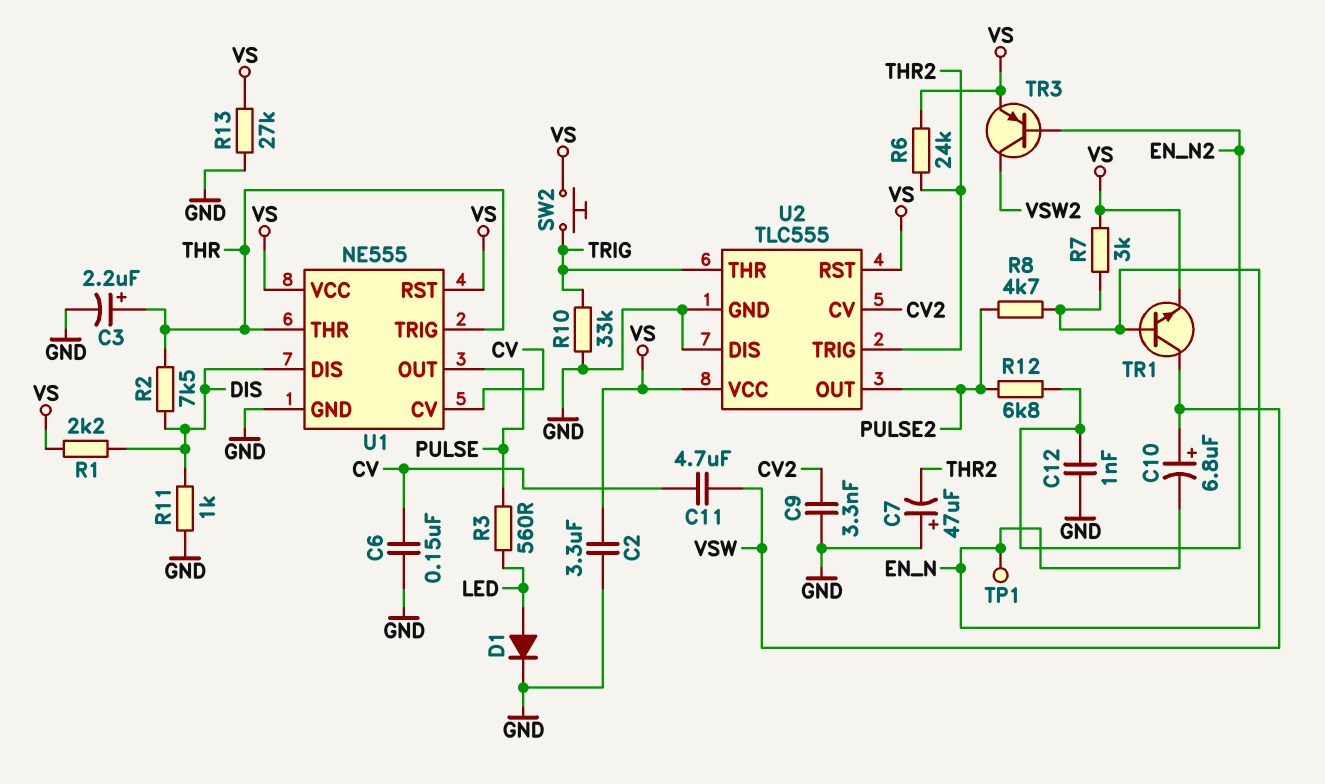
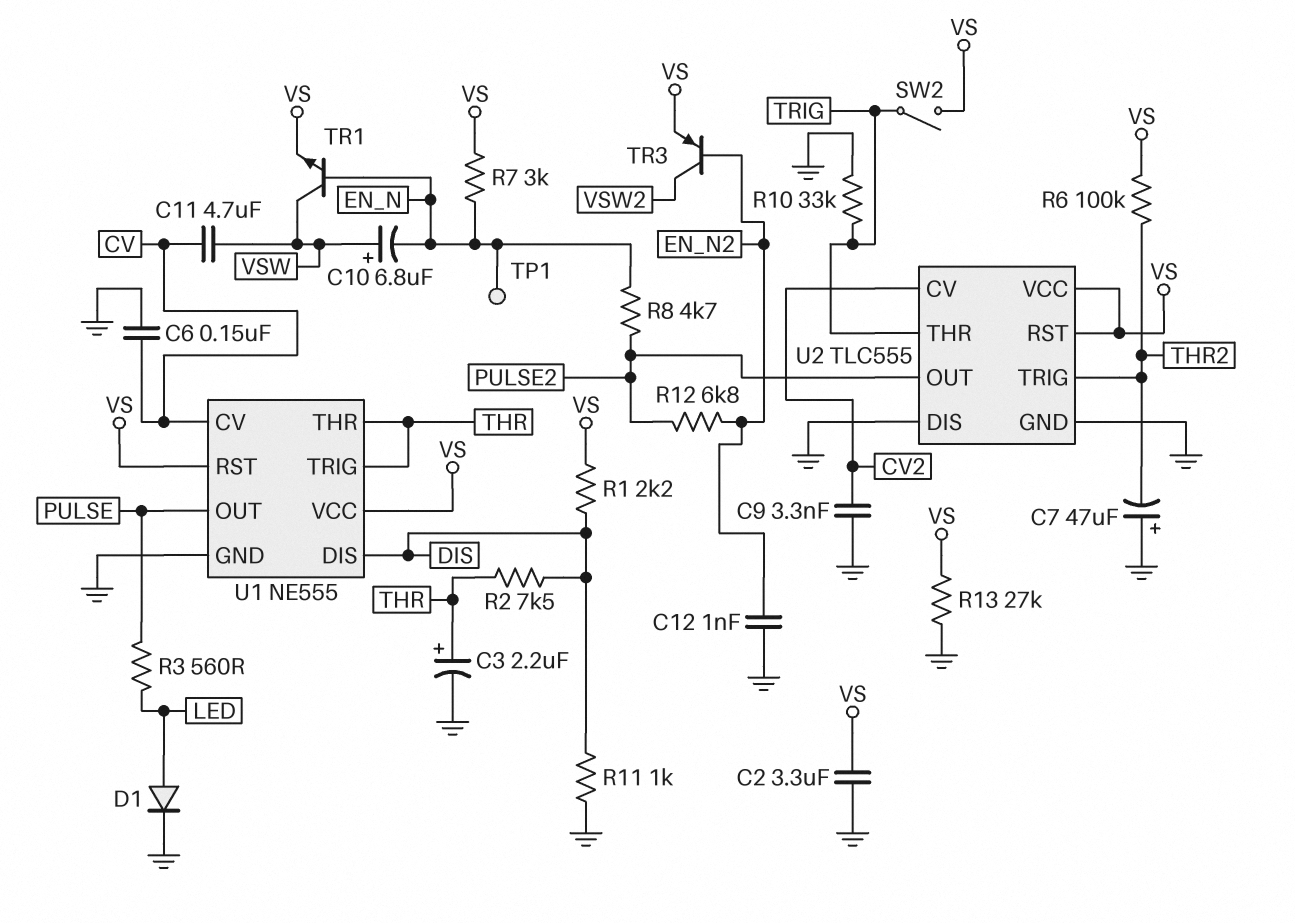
R6: 24k (THR2, VS) -> 100k (THR2, VS)
SW2: button (TRIG, VS) -> switch (TRIG, VS)

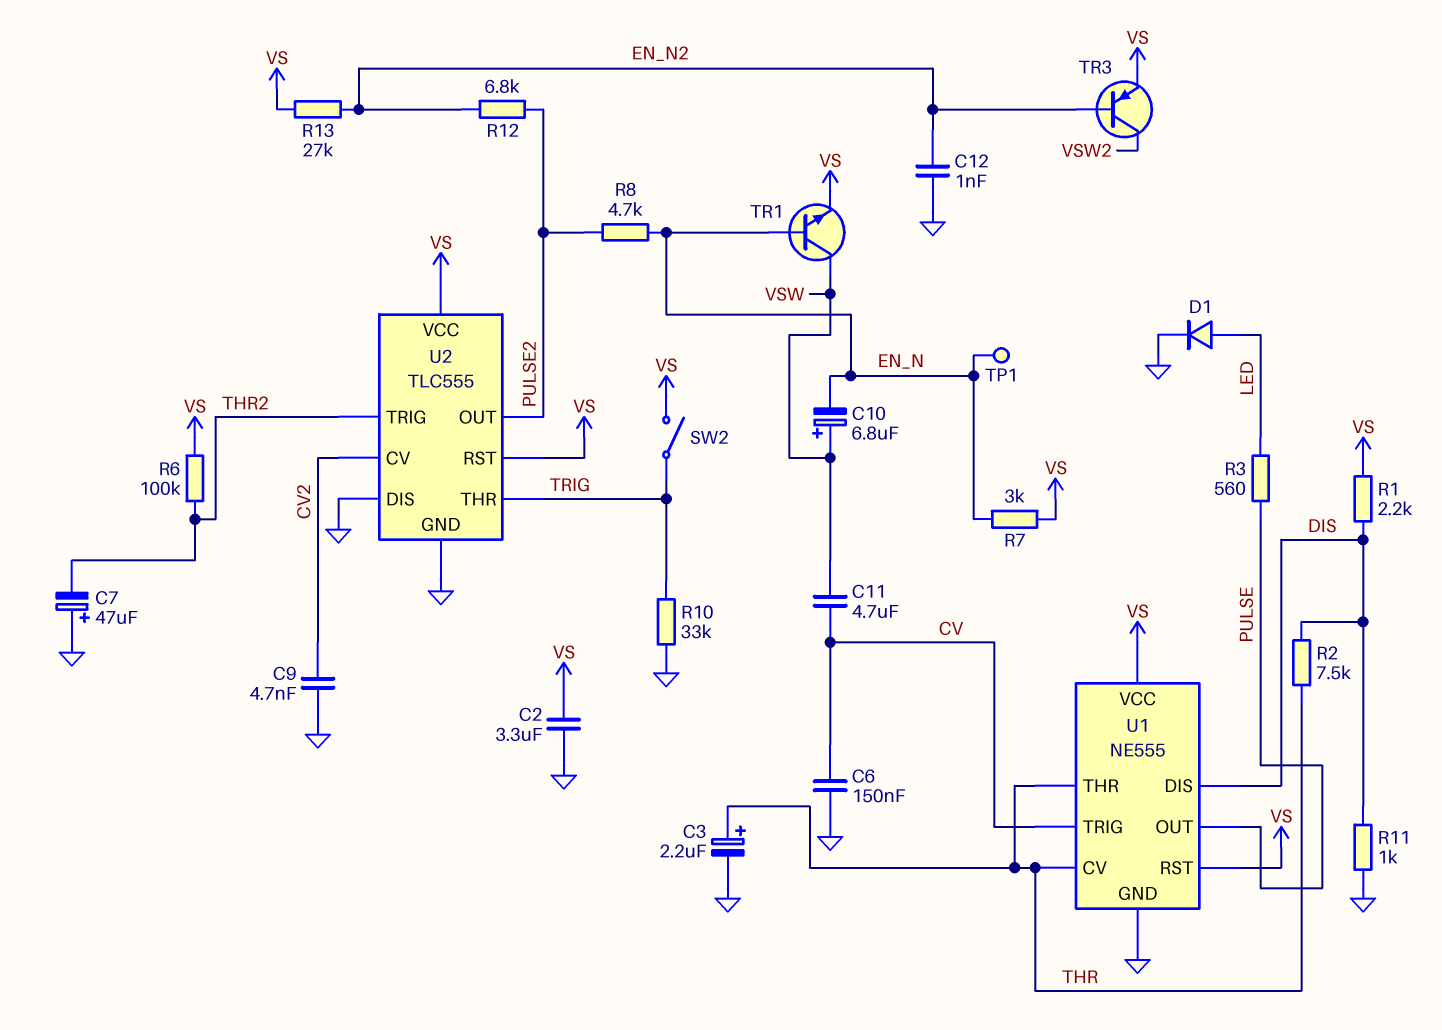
C9: 3.3nF (CV2, GND) -> 4.7nF (CV2, GND)
R13: 27k (GND, VS) -> 27k (EN_N2, VS)
U1 pin CV: CV -> THR
U1 pin TRIG: THR -> CV

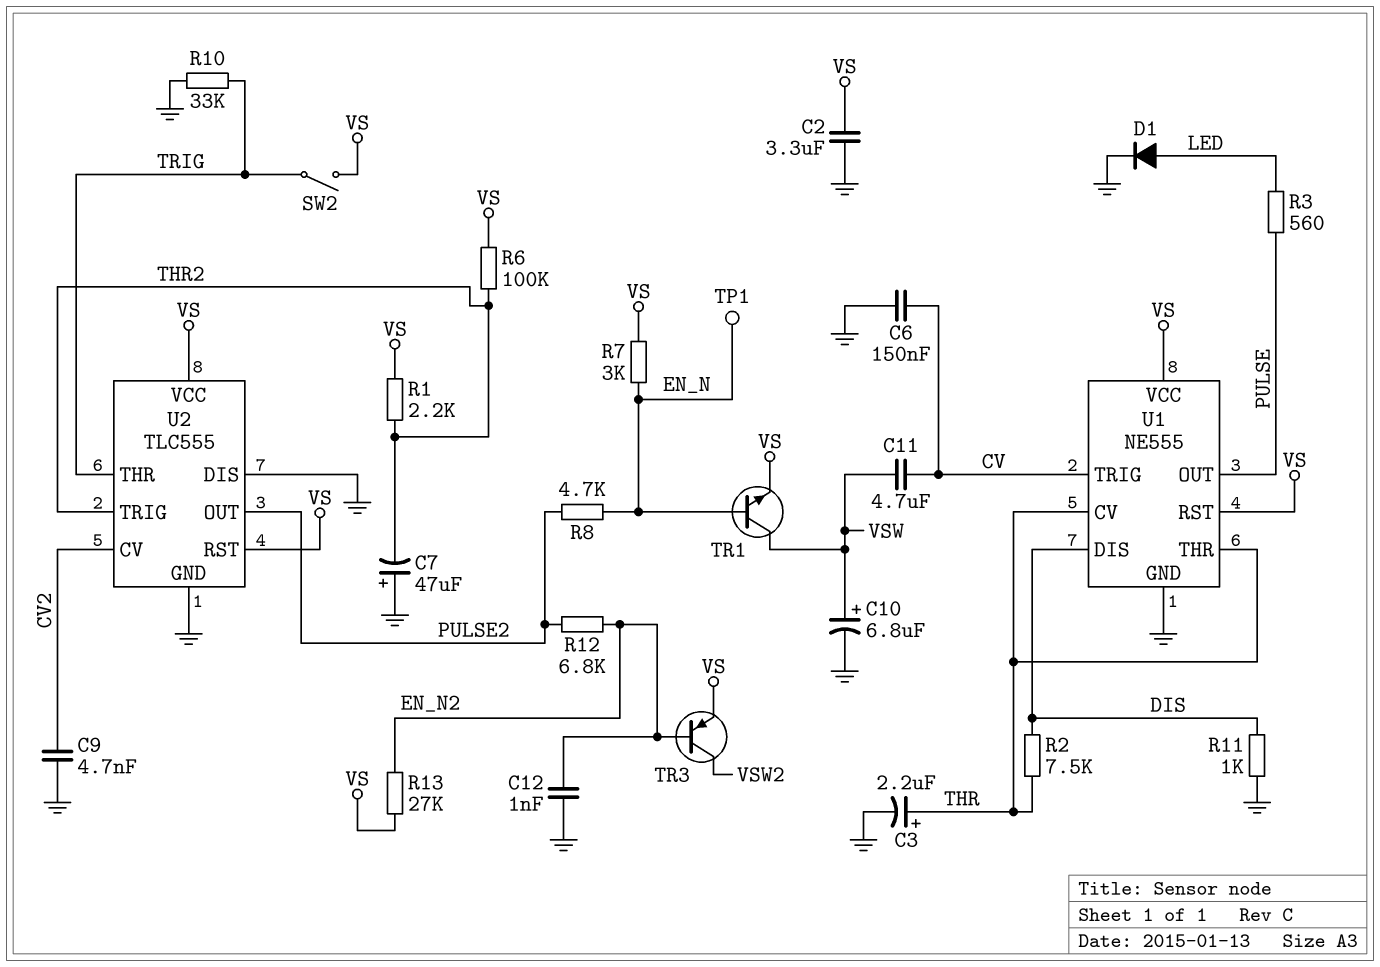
C10: 6.8uF (plus VSW, minus EN_N) -> 6.8uF (plus VSW, minus GND)
R1: 2.2k (DIS, VS) -> 2.2k (THR2, VS)

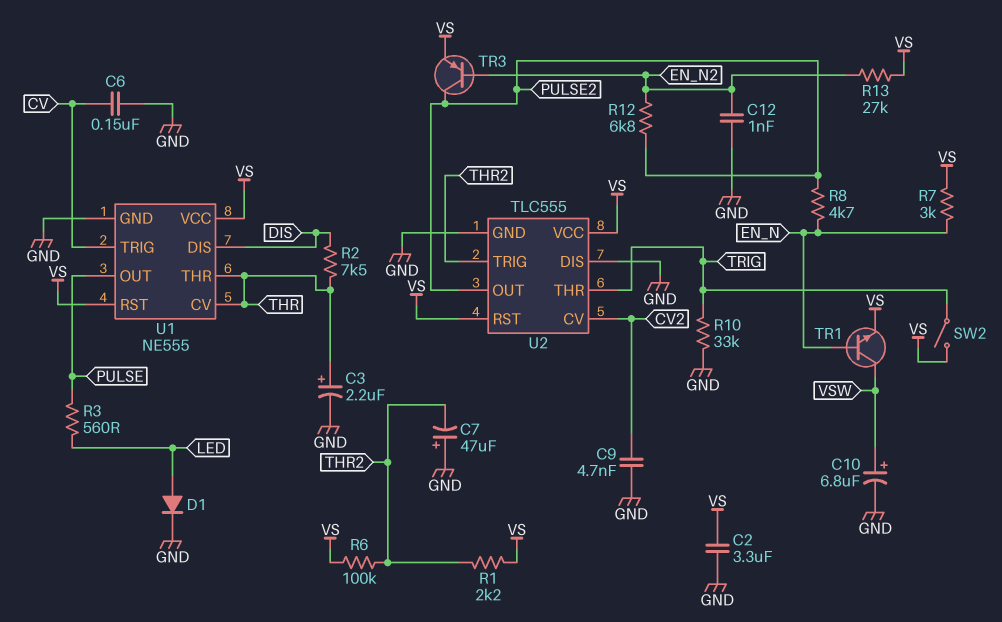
C11: 4.7uF (CV, VSW) -> none
R11: 1k (DIS, GND) -> none
TP1: test point (EN_N) -> none
TR3: PNP (B EN_N2, C VSW2, E VS) -> PNP (B EN_N2, C PULSE2, E VS)

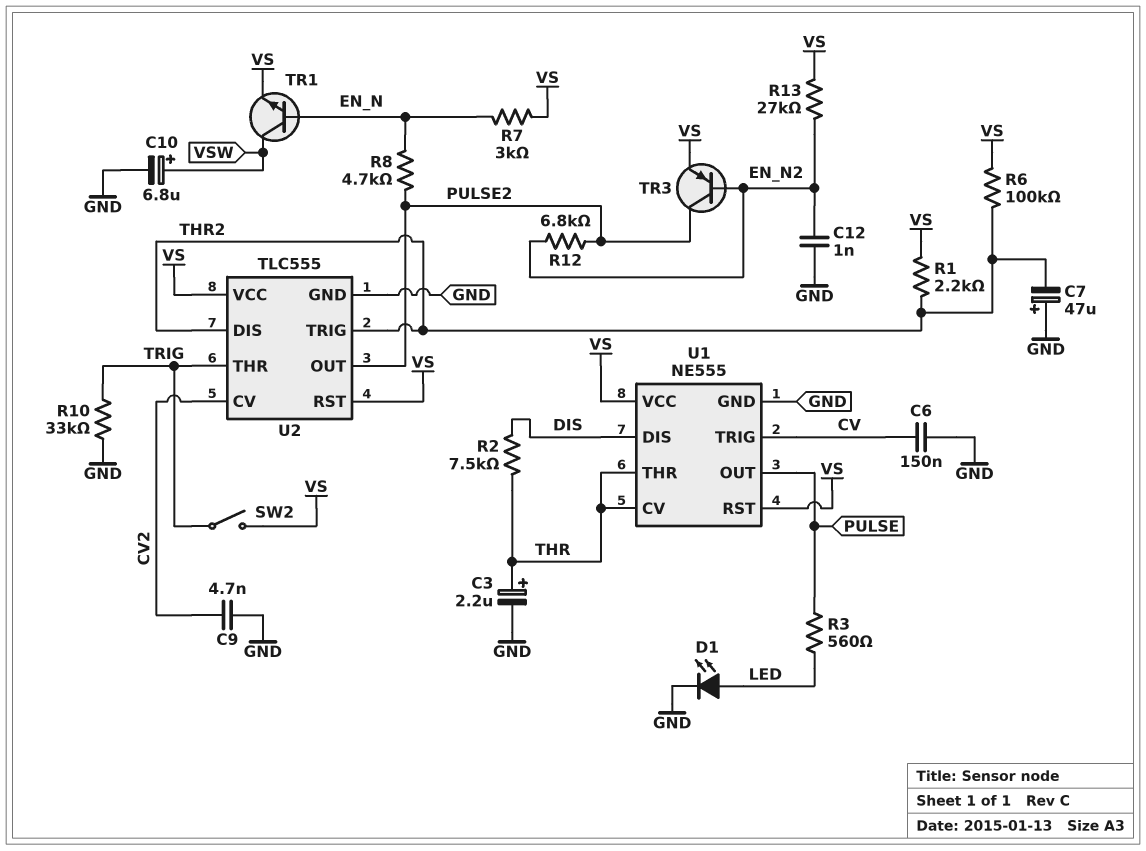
C2: 3.3uF (GND, VS) -> none
D1: diode (A LED, K GND) -> LED (A LED, K GND)
U2 pin DIS: GND -> THR2

